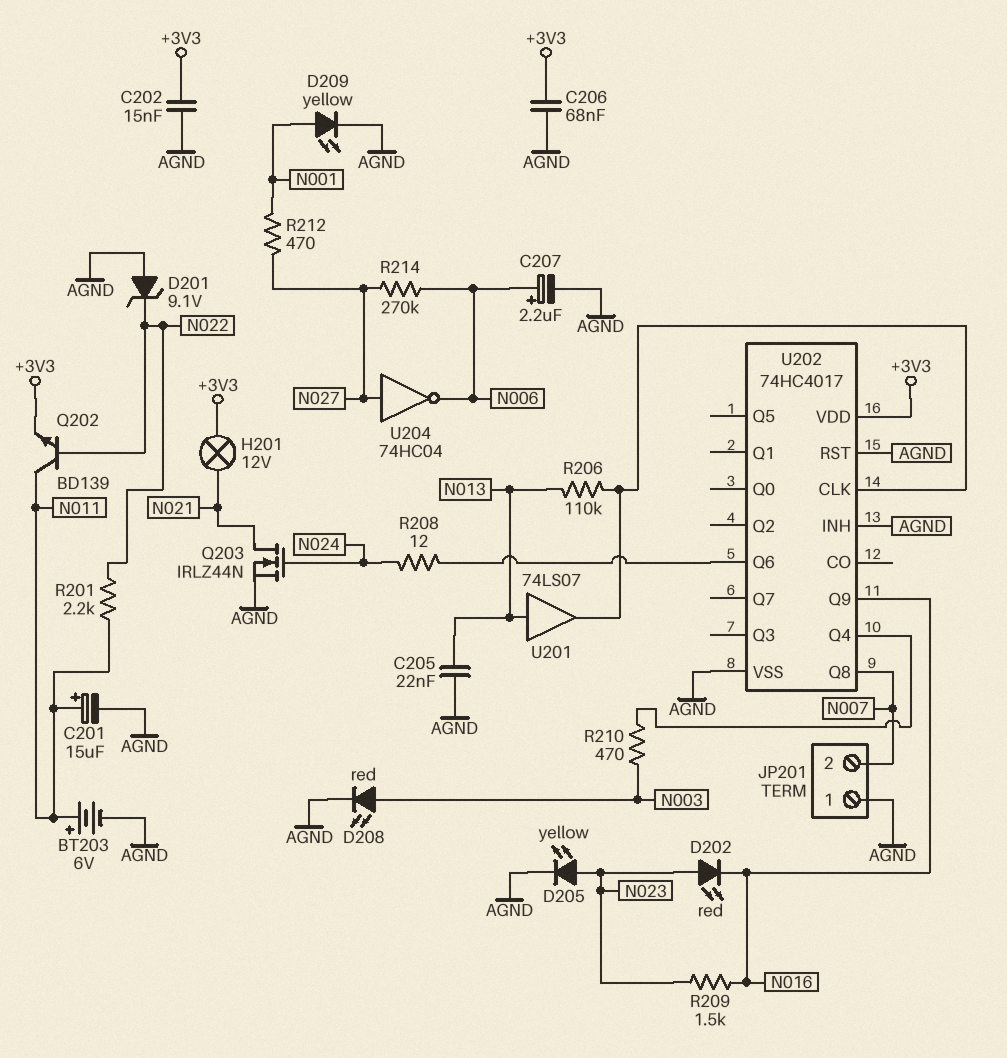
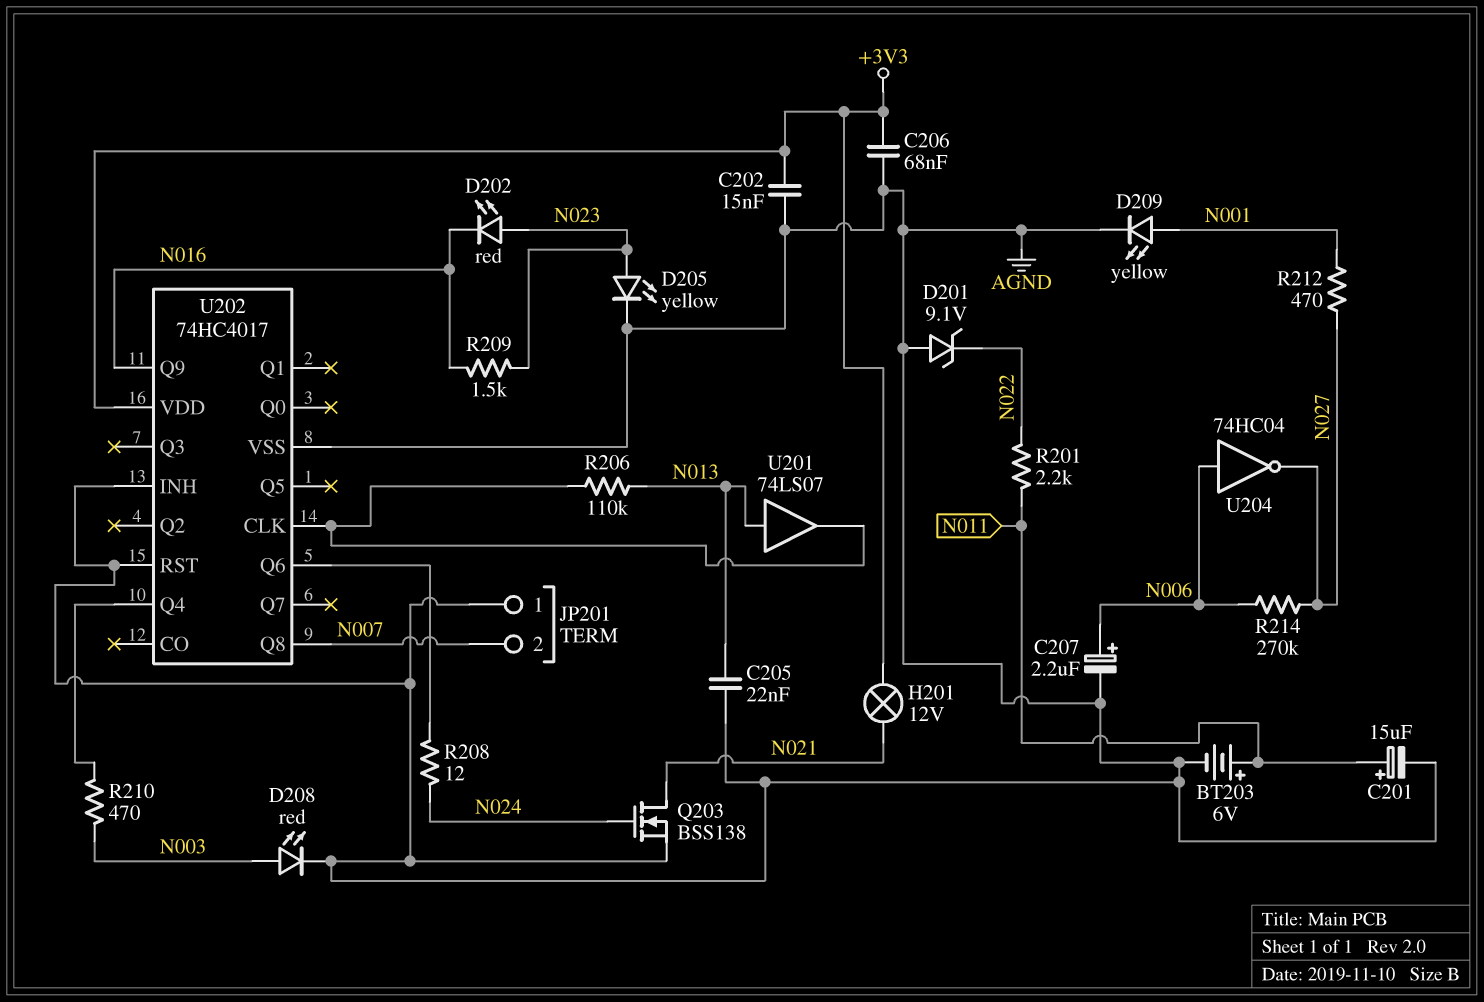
Q202: NPN BD139 (B N022, C N011, E +3V3) -> none
Q203: NMOS IRLZ44N (G N024, D N021, S AGND) -> NMOS BSS138 (G N024, D N021, S AGND)
U204: NOT 74HC04 (in N027, out N006) -> NOT 74HC04 (in N006, out N027)

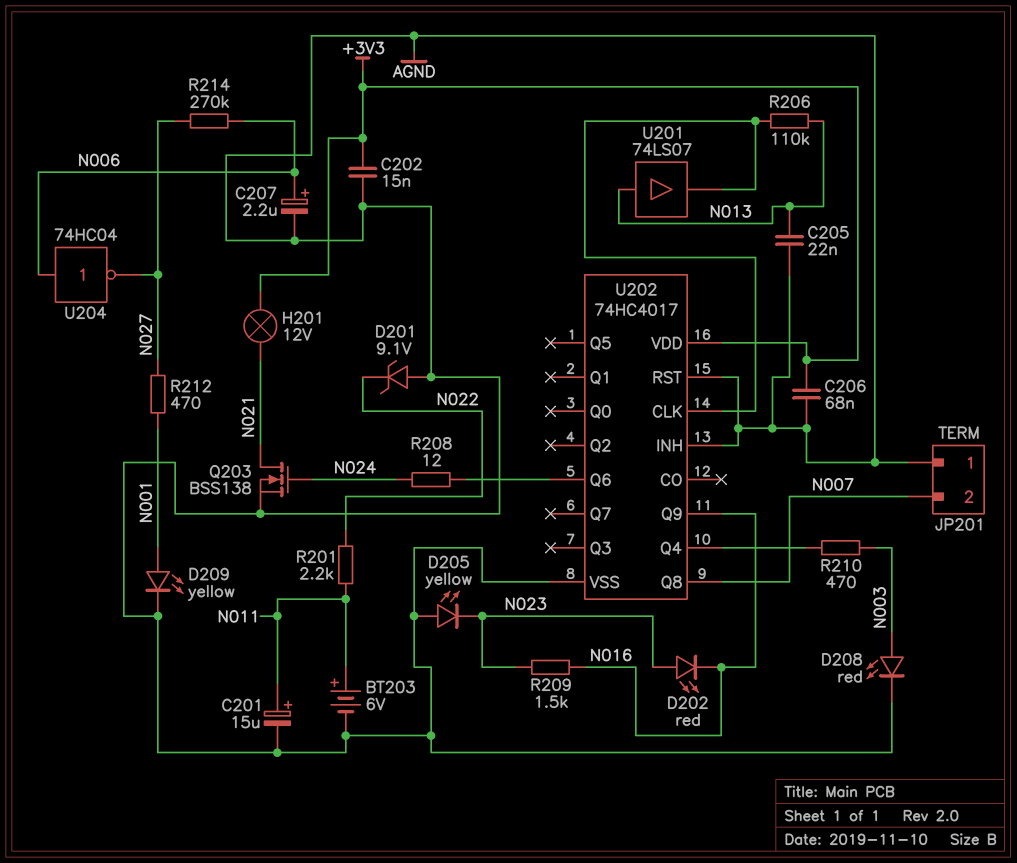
D205: LED yellow (A N023, K AGND) -> LED yellow (A AGND, K N023)

